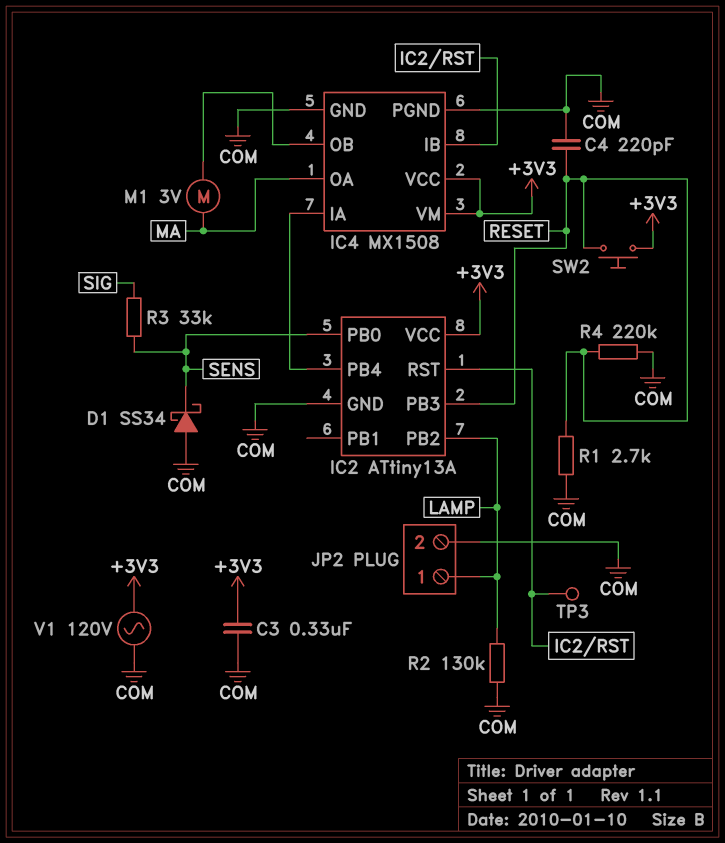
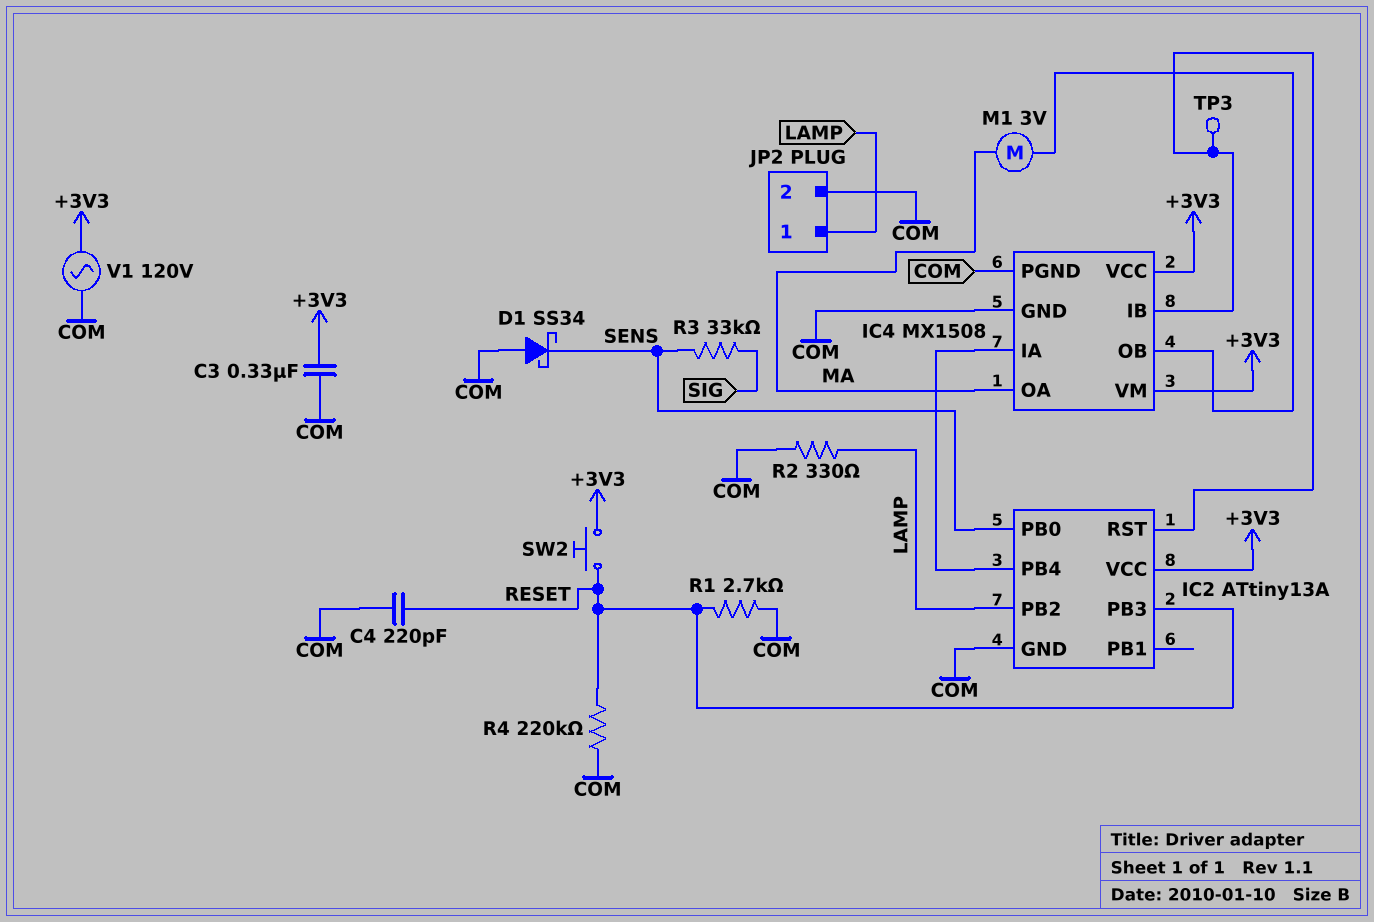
R2: 130k (COM, LAMP) -> 330 (COM, LAMP)

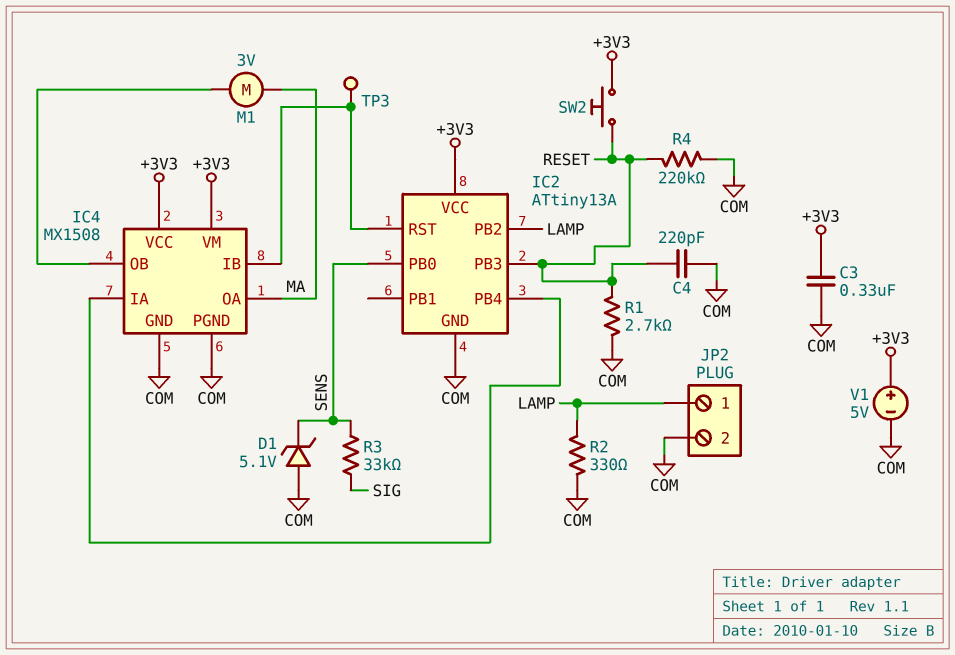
D1: schottky SS34 (A COM, K SENS) -> zener 5.1V (A COM, K SENS)
V1: AC 120V (+3V3, COM) -> 5V (plus +3V3, minus COM)

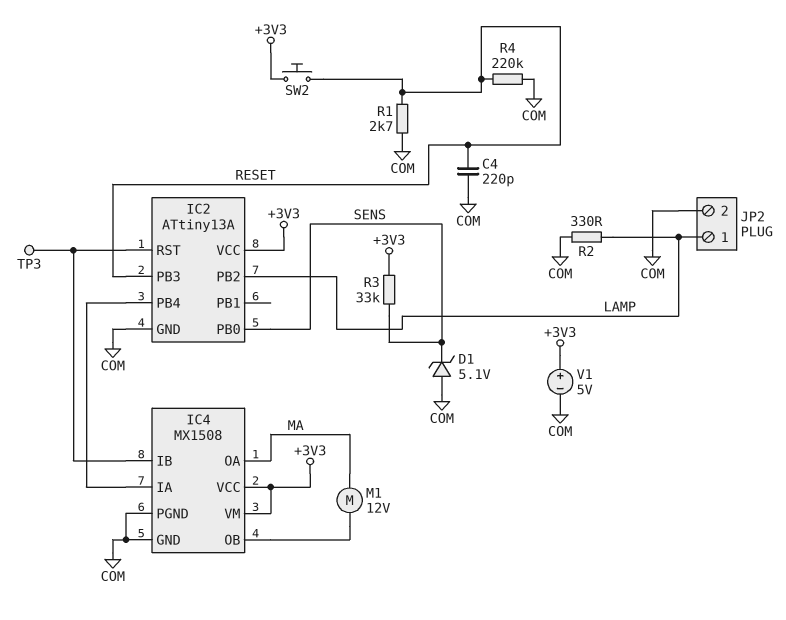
C3: 330nF (+3V3, COM) -> none
M1: motor 3V (IC4/OB, MA) -> motor 12V (IC4/OB, MA)
R3: 33k (SENS, SIG) -> 33k (+3V3, SENS)

